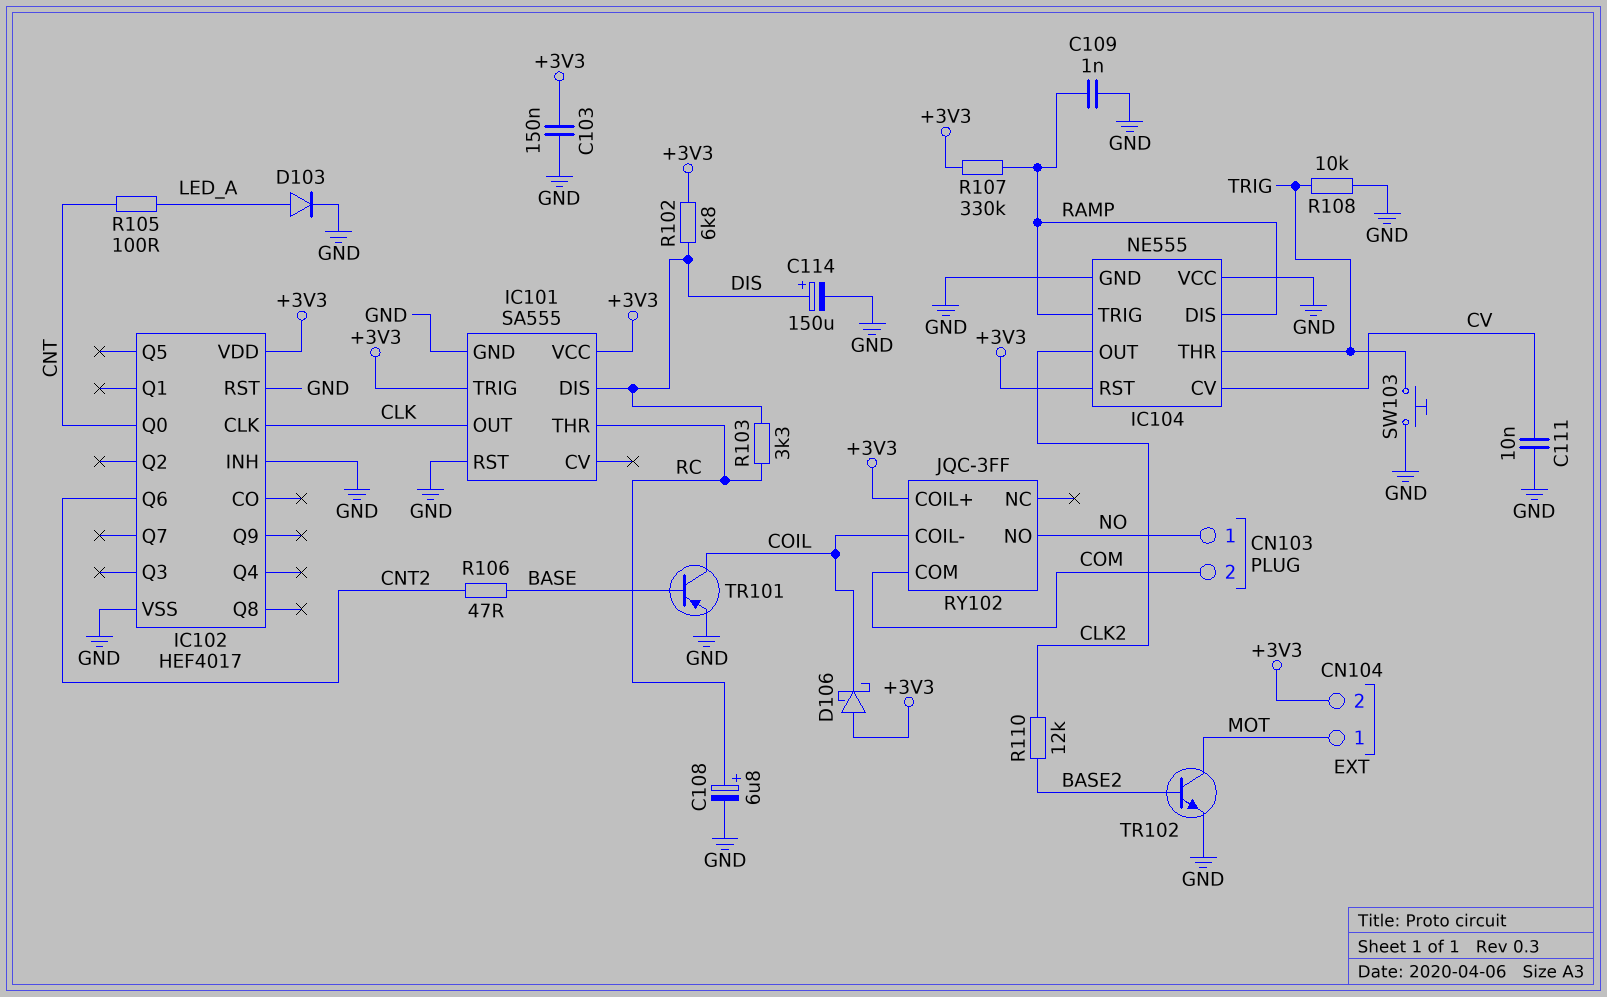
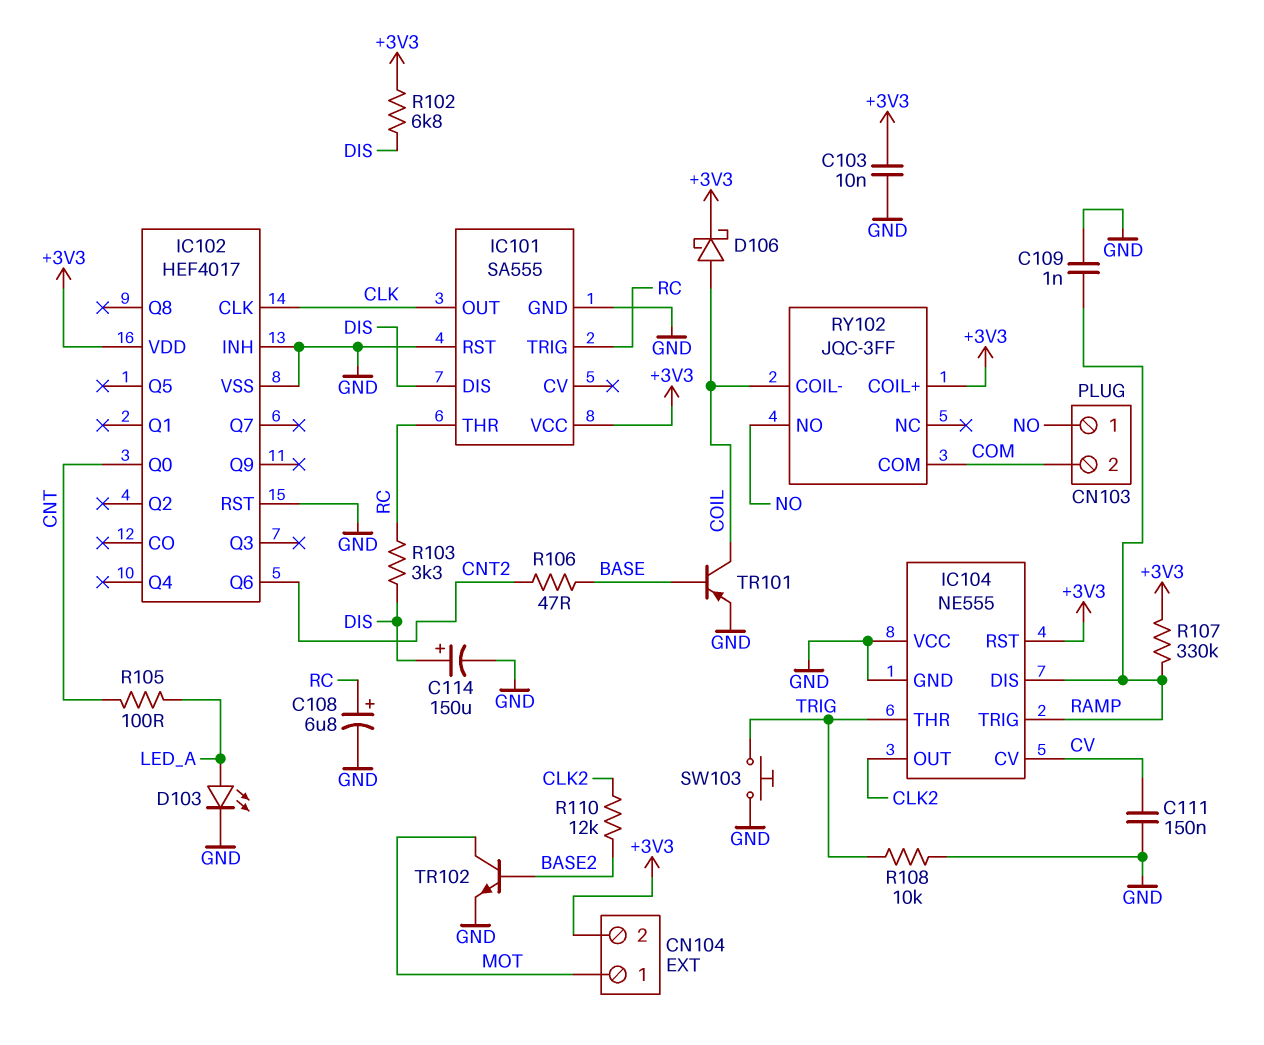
C103: 150nF (+3V3, GND) -> 10nF (+3V3, GND)
C111: 10nF (CV, GND) -> 150nF (CV, GND)
D103: diode (A LED_A, K GND) -> LED (A LED_A, K GND)
D106: schottky (A +3V3, K COIL) -> schottky (A COIL, K +3V3)
IC101 pin TRIG: +3V3 -> RC

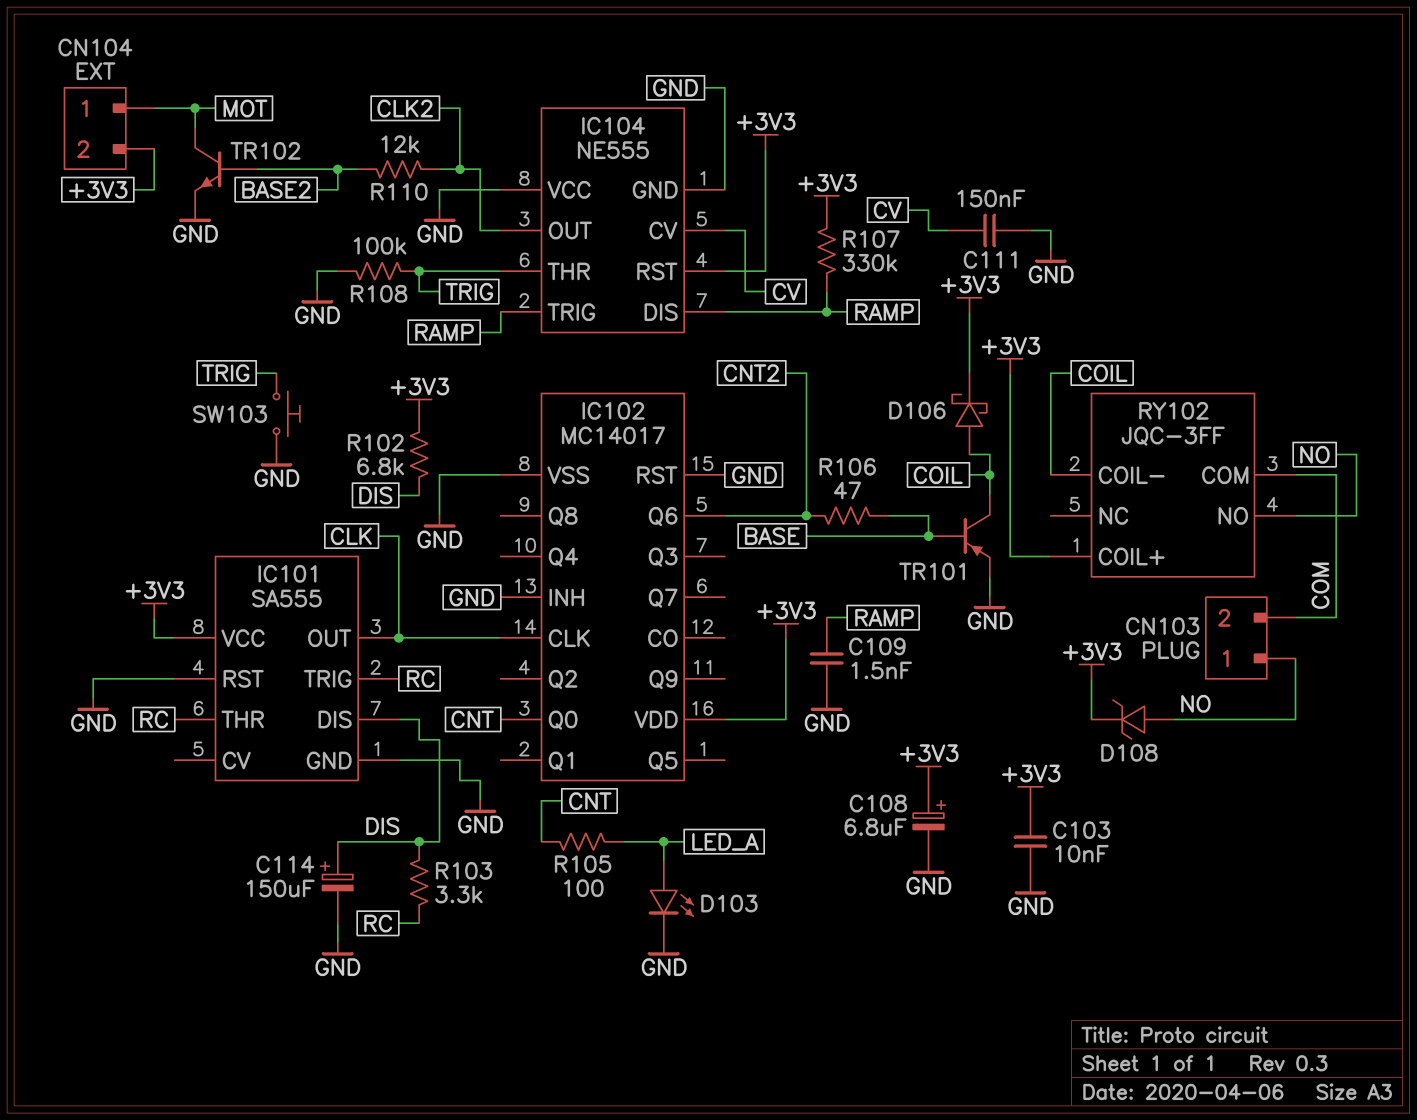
C108: 6.8uF (plus RC, minus GND) -> 6.8uF (plus +3V3, minus GND)
C109: 1nF (GND, RAMP) -> 1.5nF (GND, RAMP)
D108: none -> zener (A NO, K +3V3)
IC102: HEF4017 -> MC14017
R108: 10k (GND, TRIG) -> 100k (GND, TRIG)

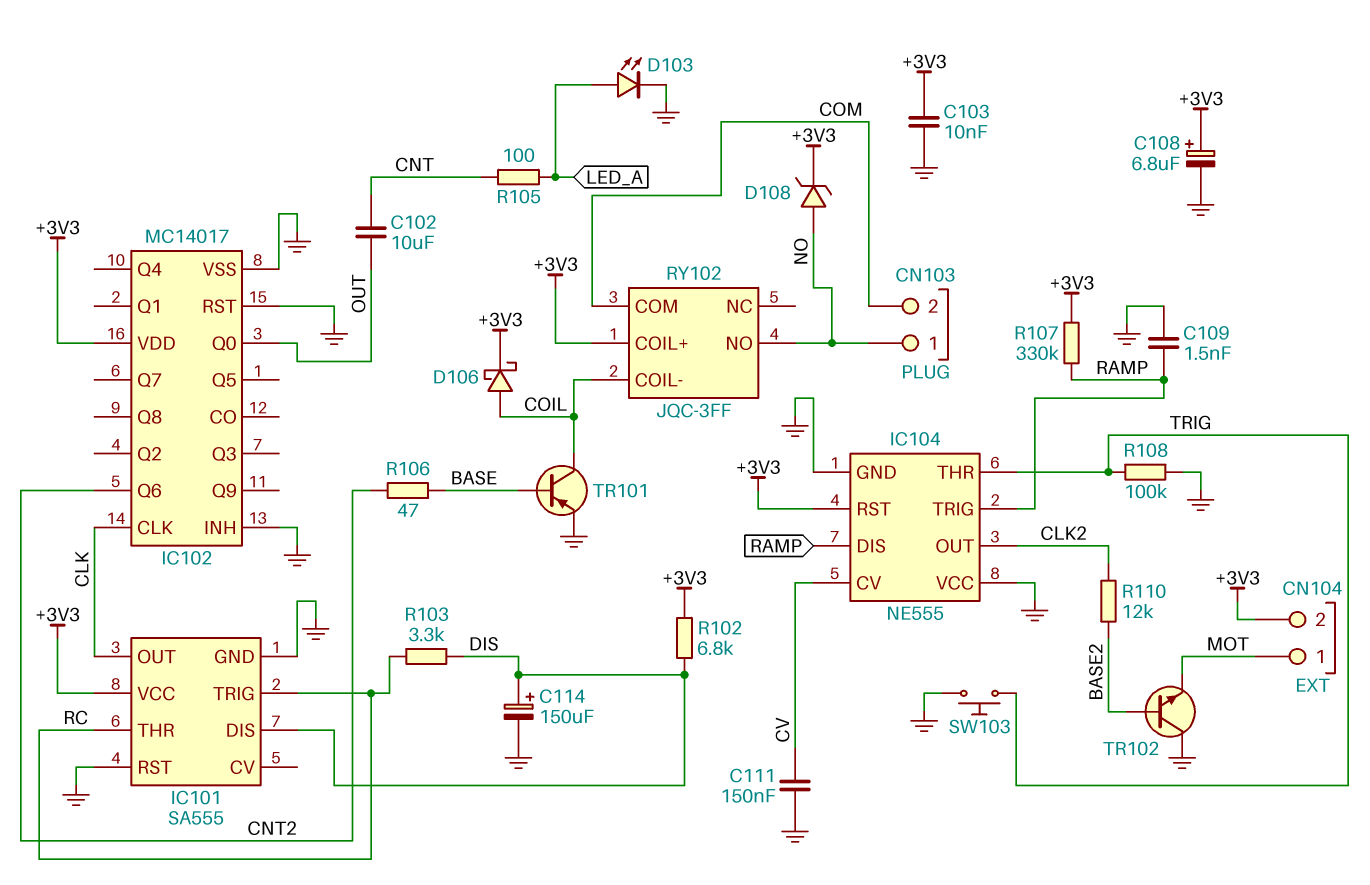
C102: none -> 10uF (CNT, OUT)
IC102 pin Q0: CNT -> OUT
TR102: NPN (B BASE2, C MOT, E GND) -> NPN (B BASE2, C GND, E MOT)

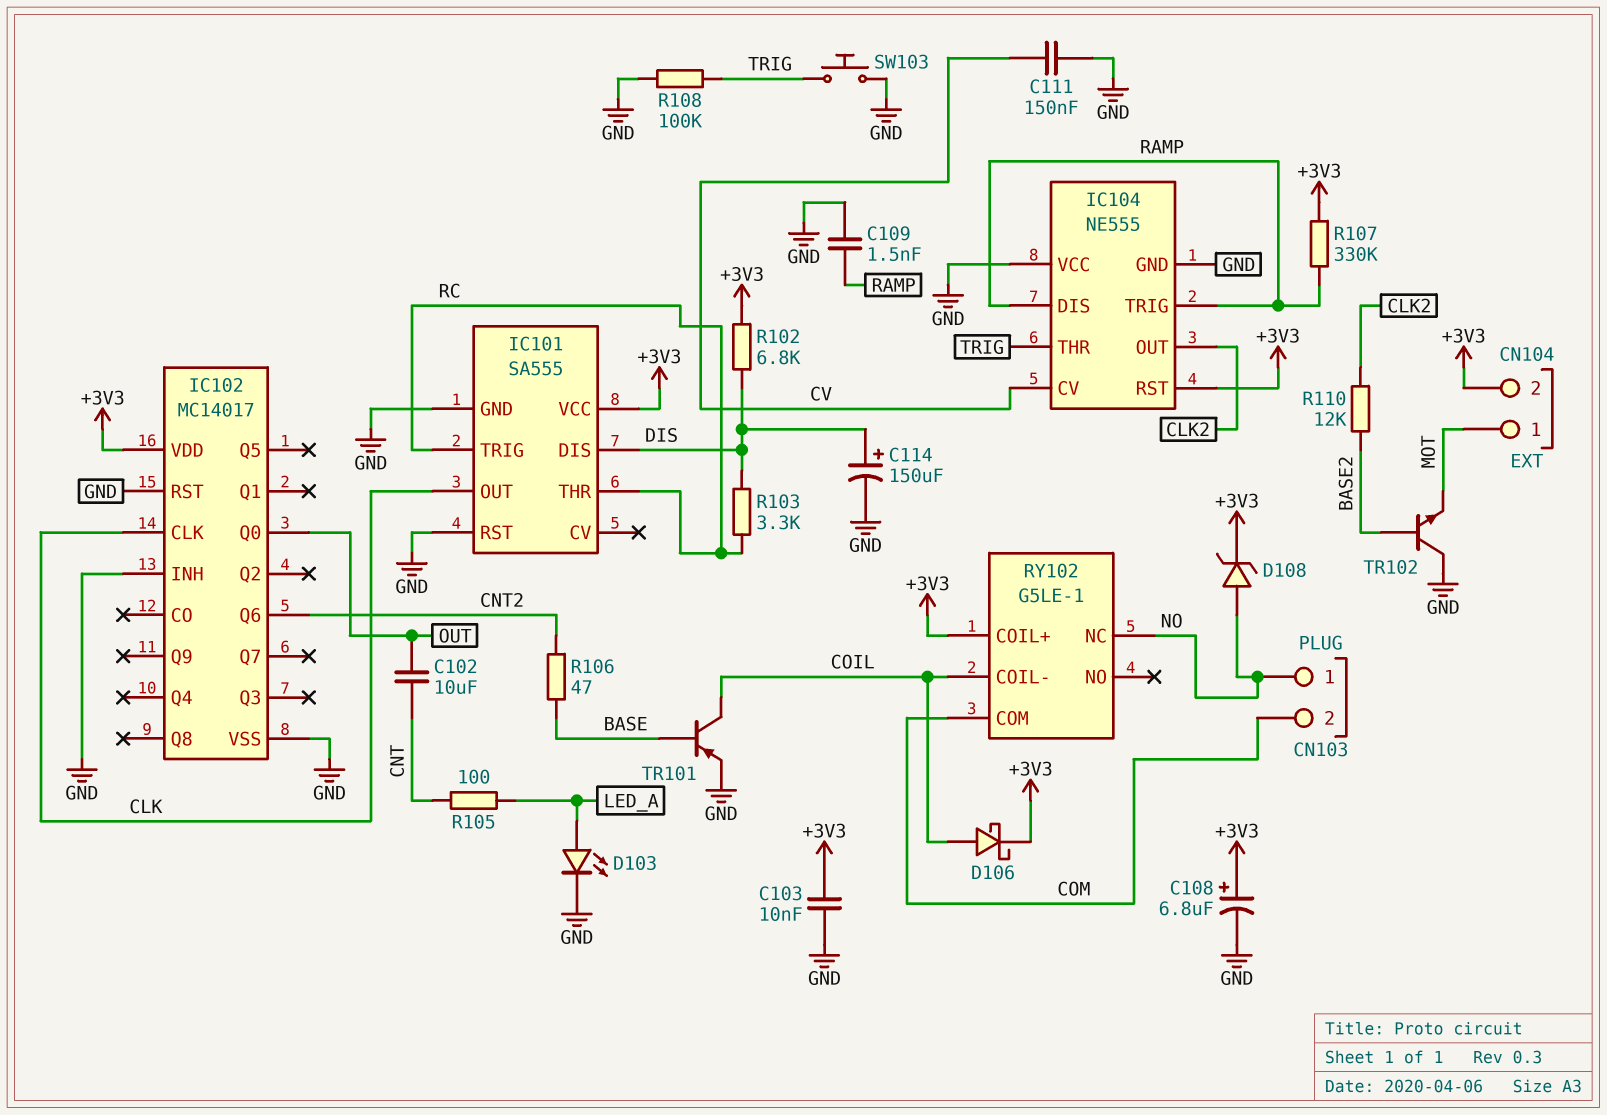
RY102: JQC-3FF -> G5LE-1
RY102 pin NC: none -> NO
RY102 pin NO: NO -> none

